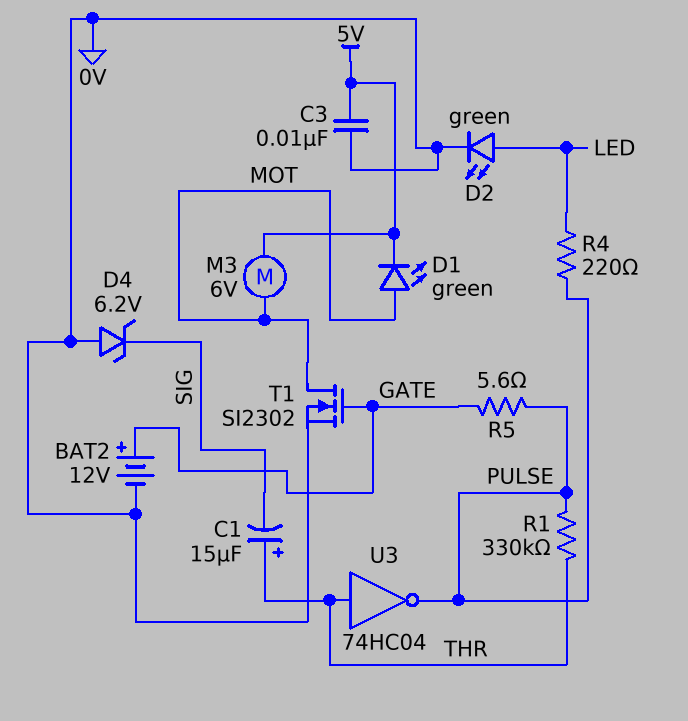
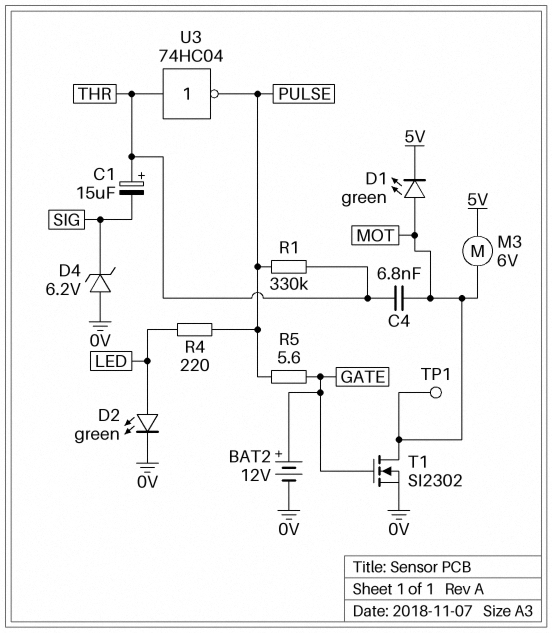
C3: 10nF (0V, 5V) -> none
C4: none -> 6.8nF (MOT, THR)
TP1: none -> test point (MOT)

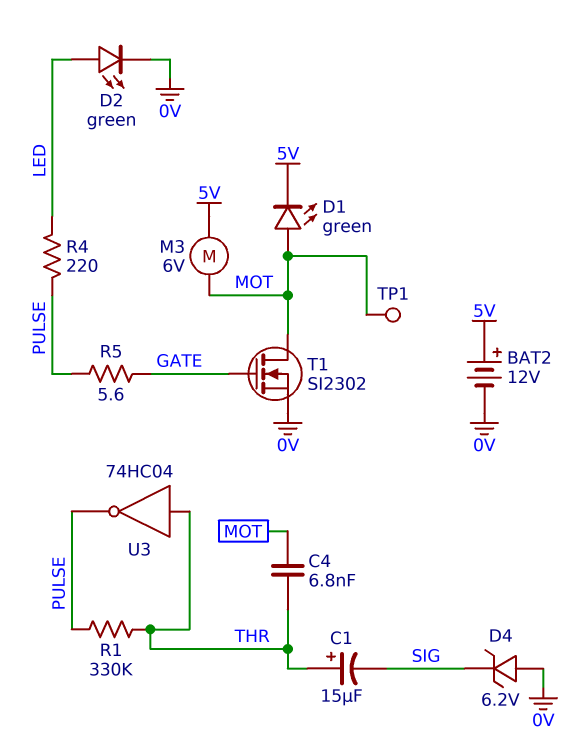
BAT2: 12V (plus GATE, minus 0V) -> 12V (plus 5V, minus 0V)

